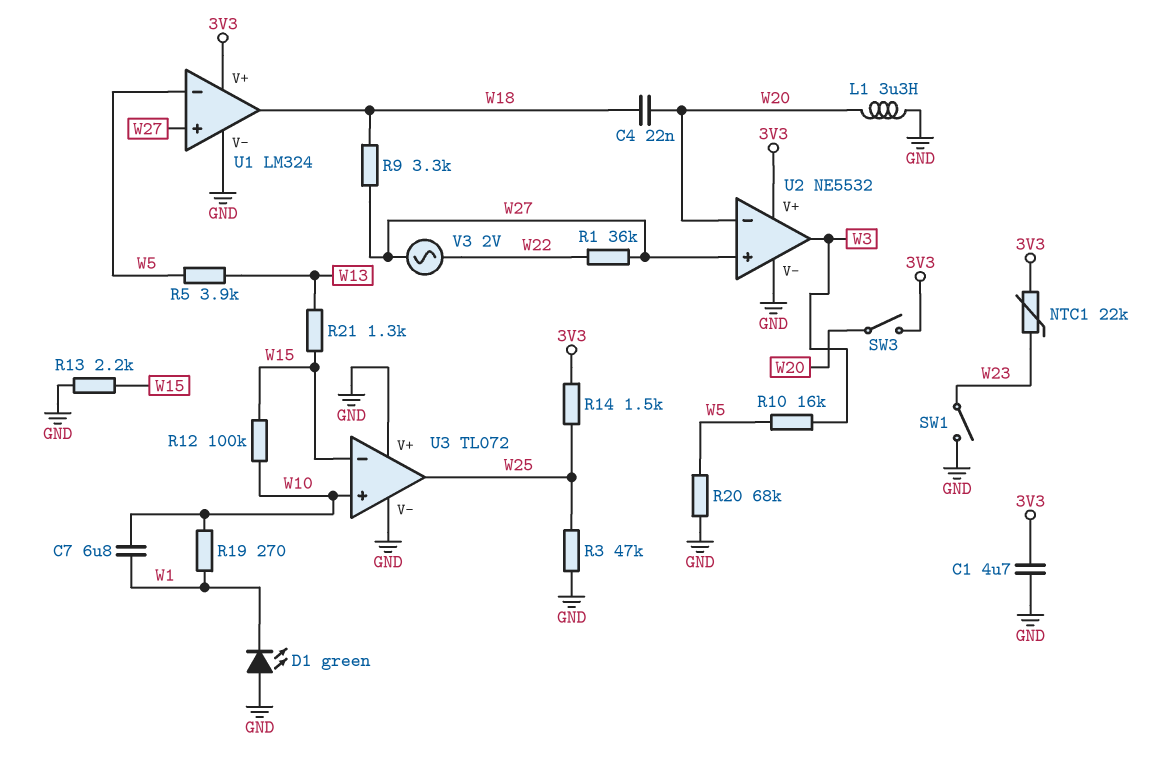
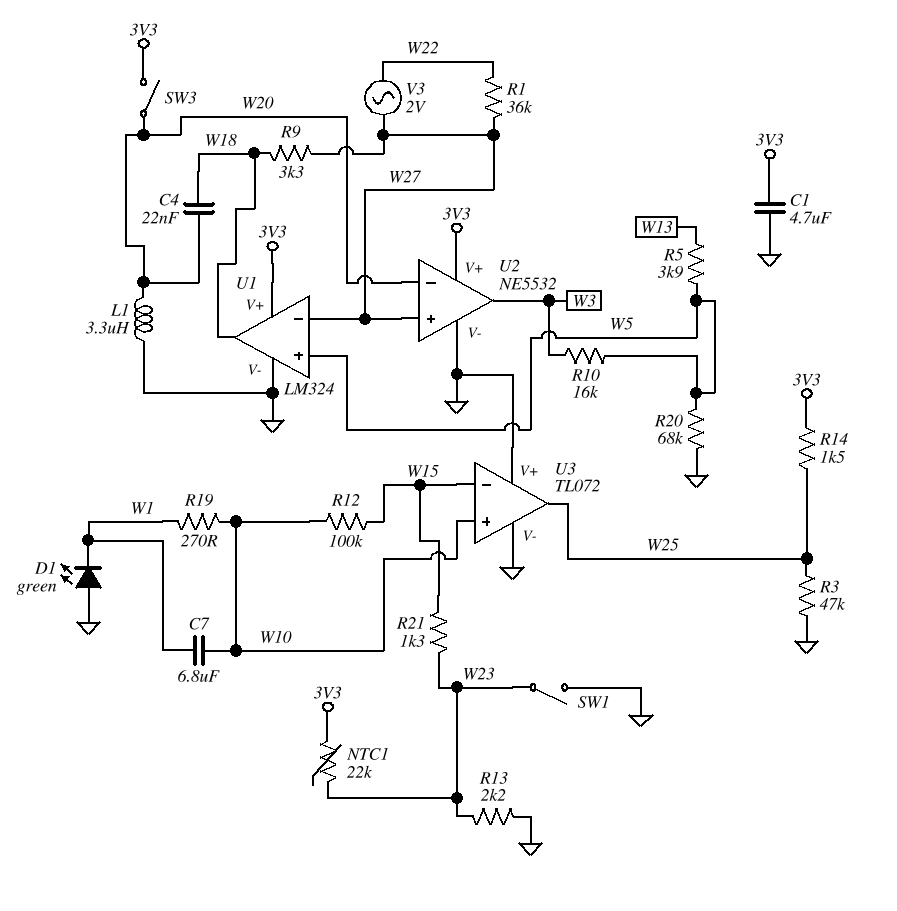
R13: 2.2k (GND, W15) -> 2.2k (GND, W23)
R21: 1.3k (W13, W15) -> 1.3k (W15, W23)
U1 pin in+: W27 -> W5
U1 pin in-: W5 -> W27

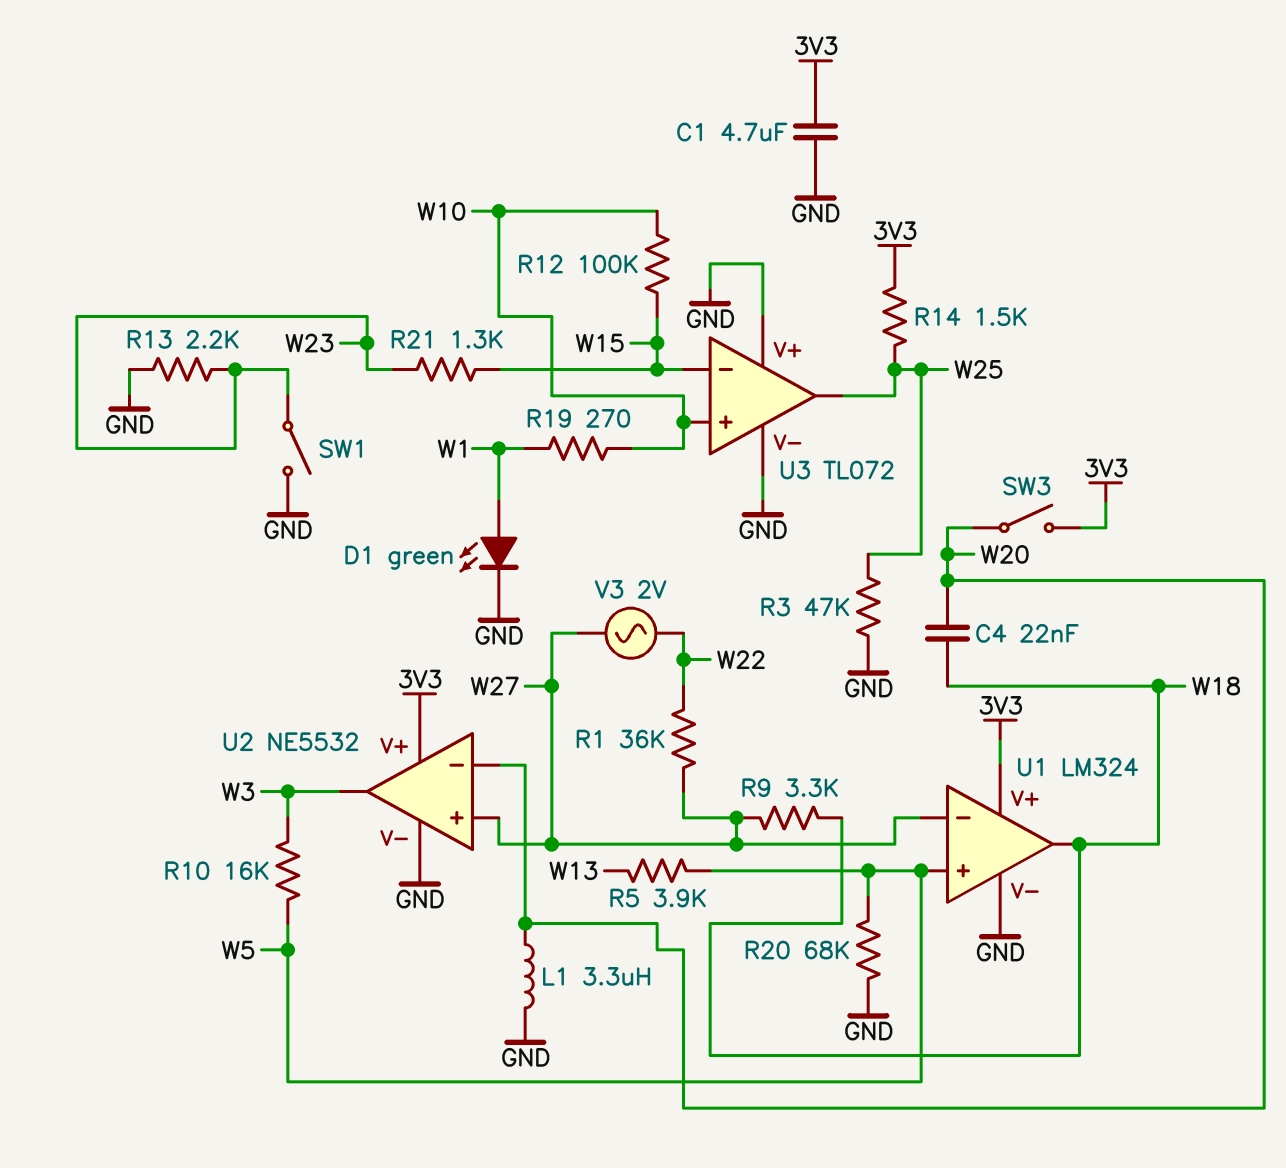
C7: 6.8uF (W1, W10) -> none
D1: LED green (A GND, K W1) -> LED green (A W1, K GND)
NTC1: 22k (3V3, W23) -> none

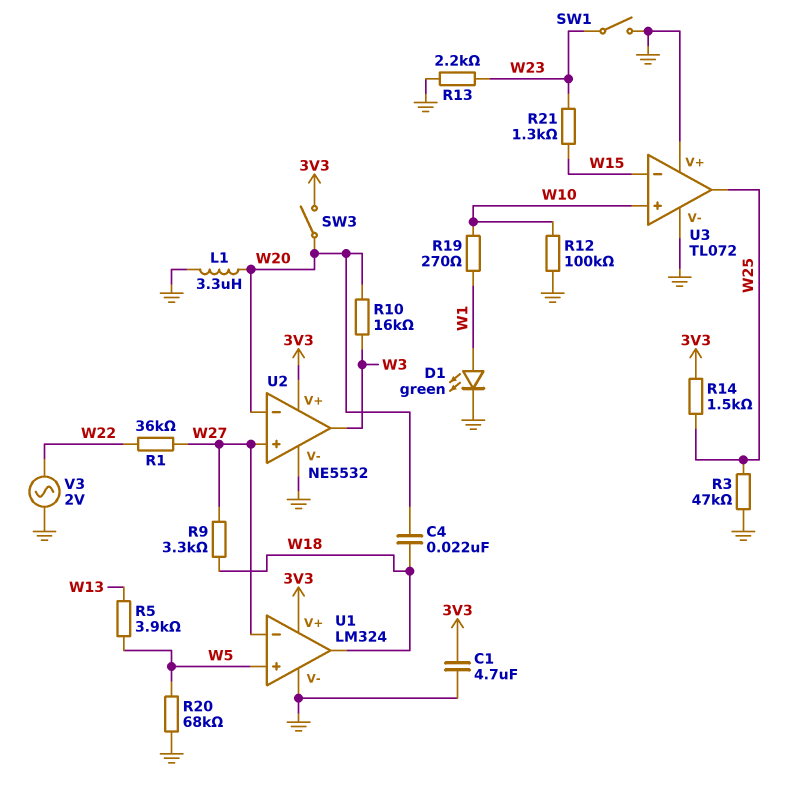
R10: 16k (W3, W5) -> 16k (W3, W20)
R12: 100k (W10, W15) -> 100k (GND, W10)
V3: AC 2V (W22, W27) -> AC 2V (GND, W22)

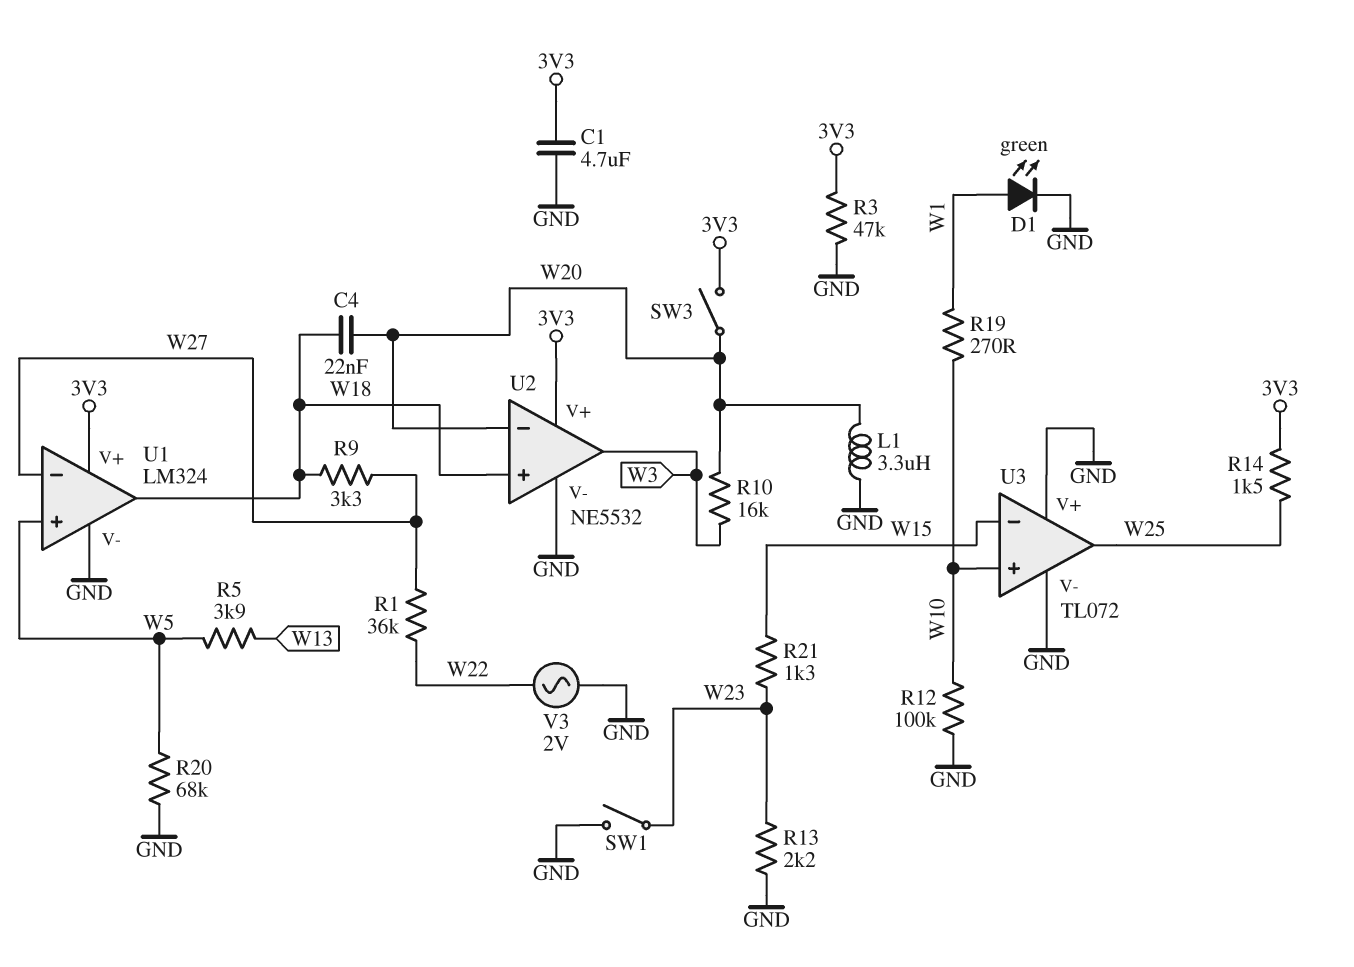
R3: 47k (GND, W25) -> 47k (3V3, GND)
U2 pin in+: W27 -> W18

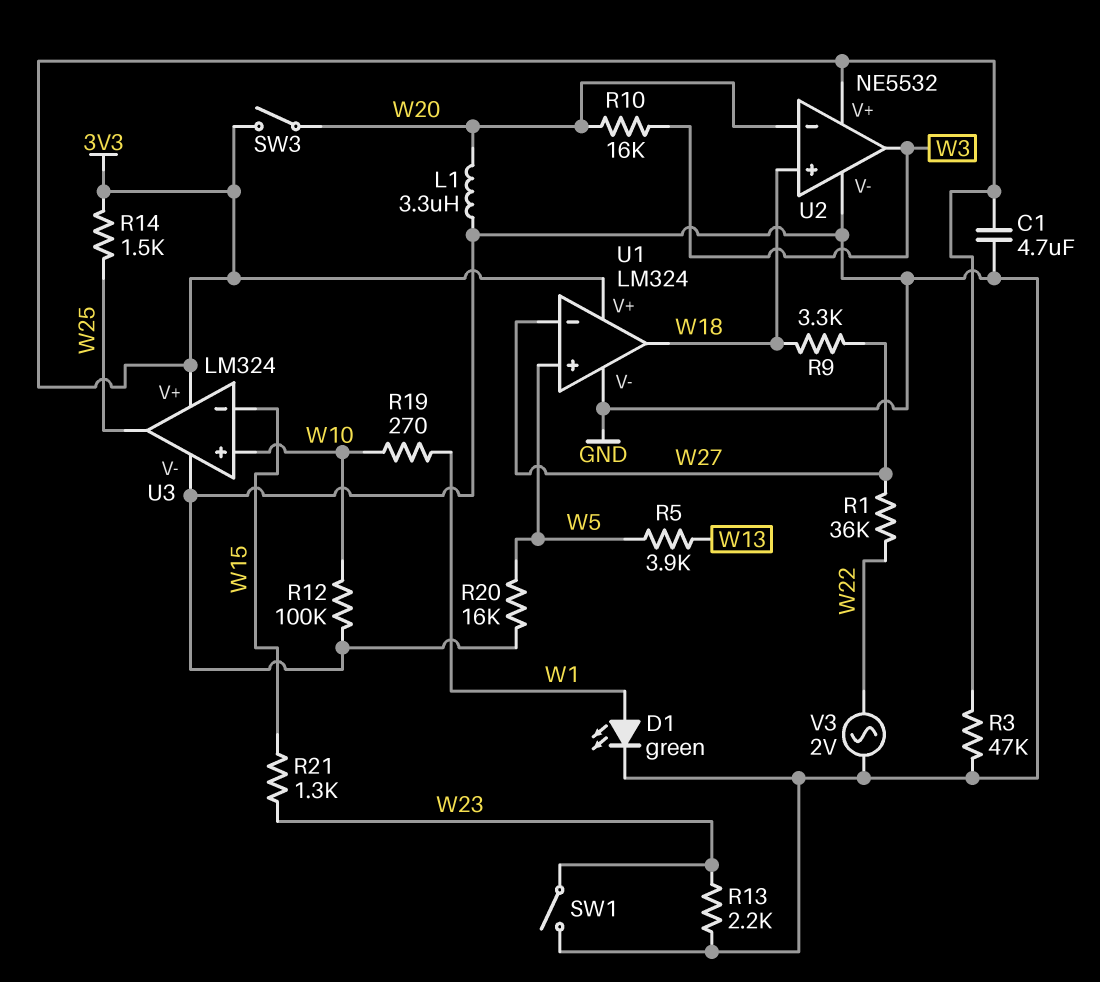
C4: 22nF (W18, W20) -> none
R20: 68k (GND, W5) -> 16k (GND, W5)
U3: TL072 -> LM324
U3 pin V+: GND -> 3V3

